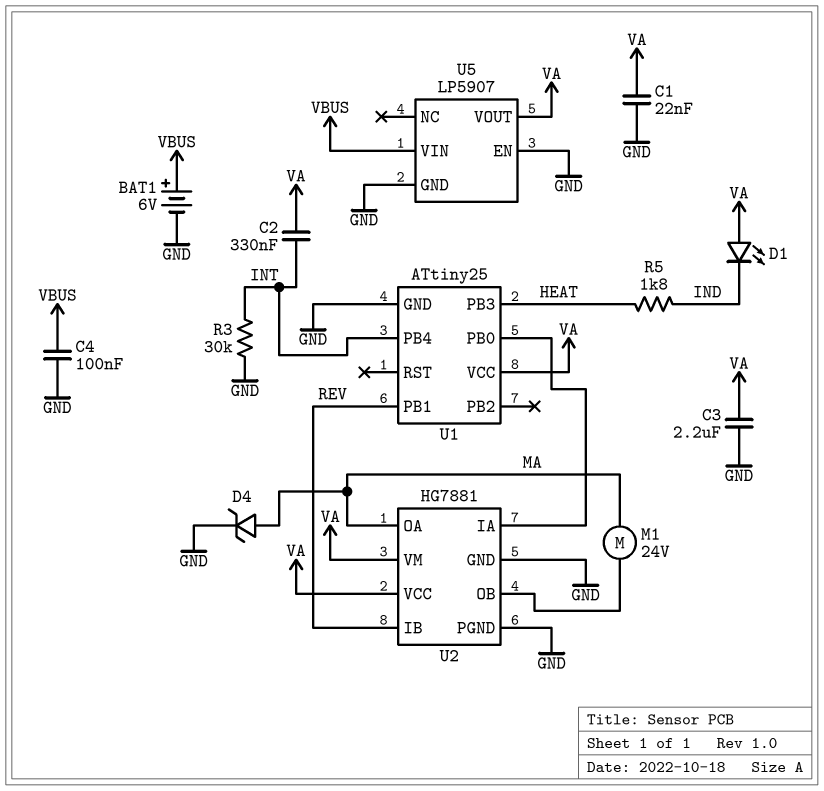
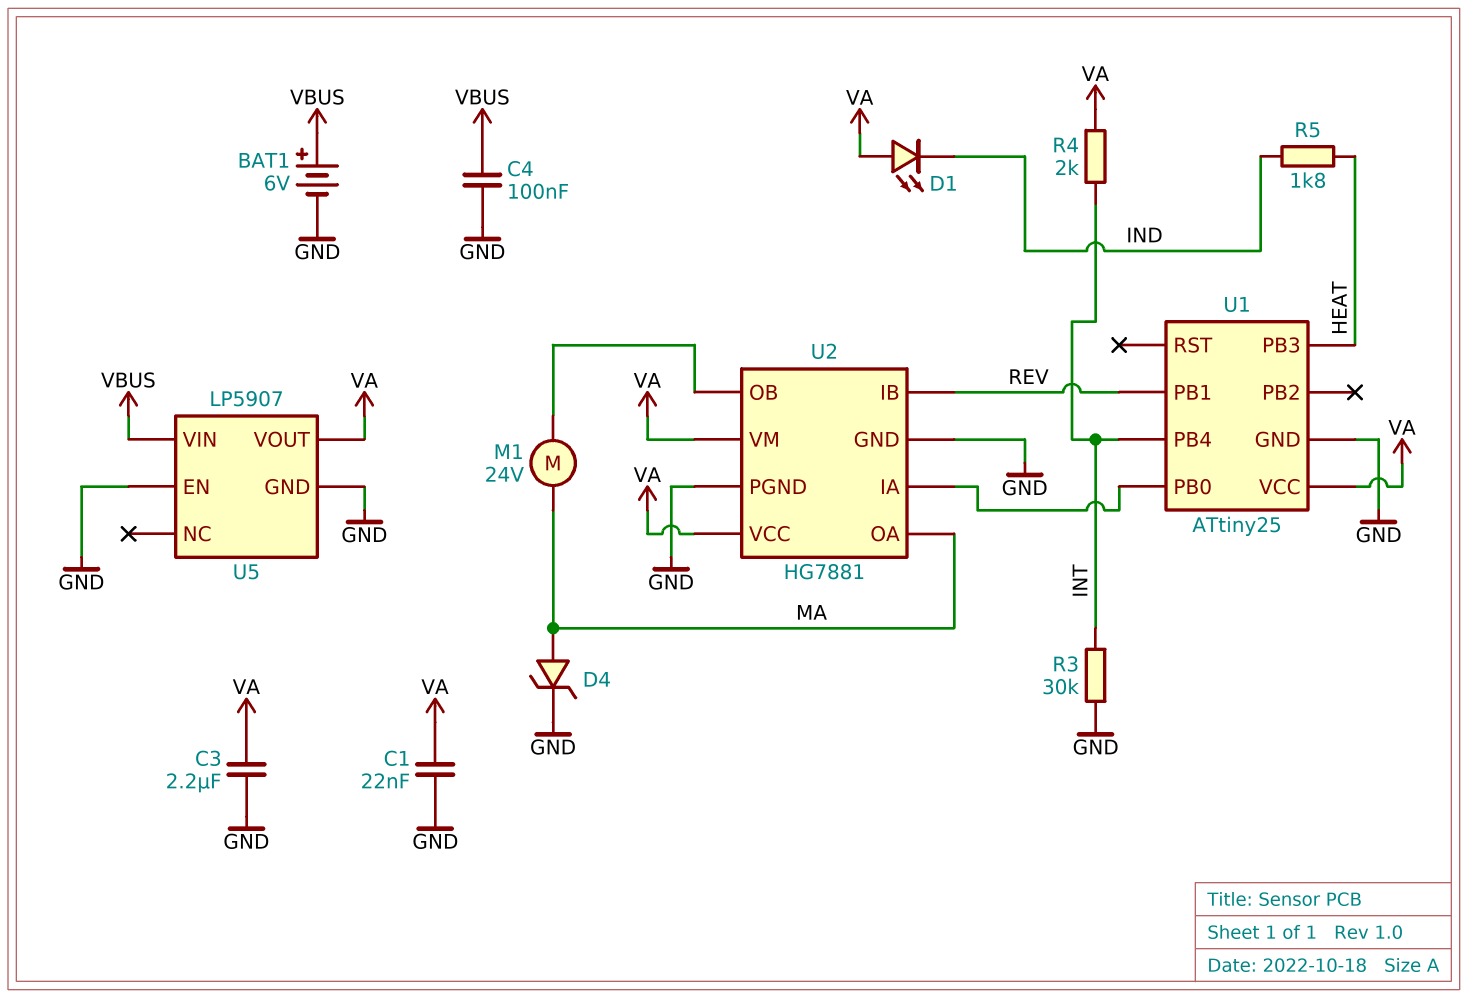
C2: 330nF (INT, VA) -> none
R4: none -> 2k (INT, VA)

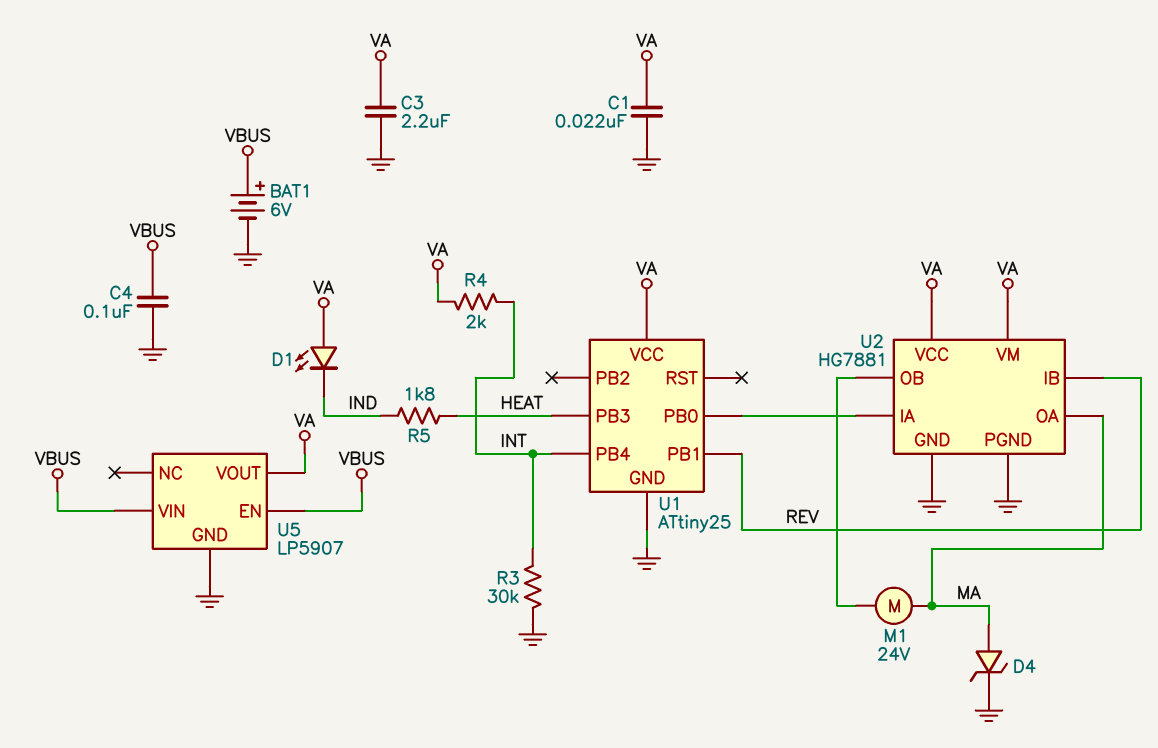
U5 pin EN: GND -> VBUS

